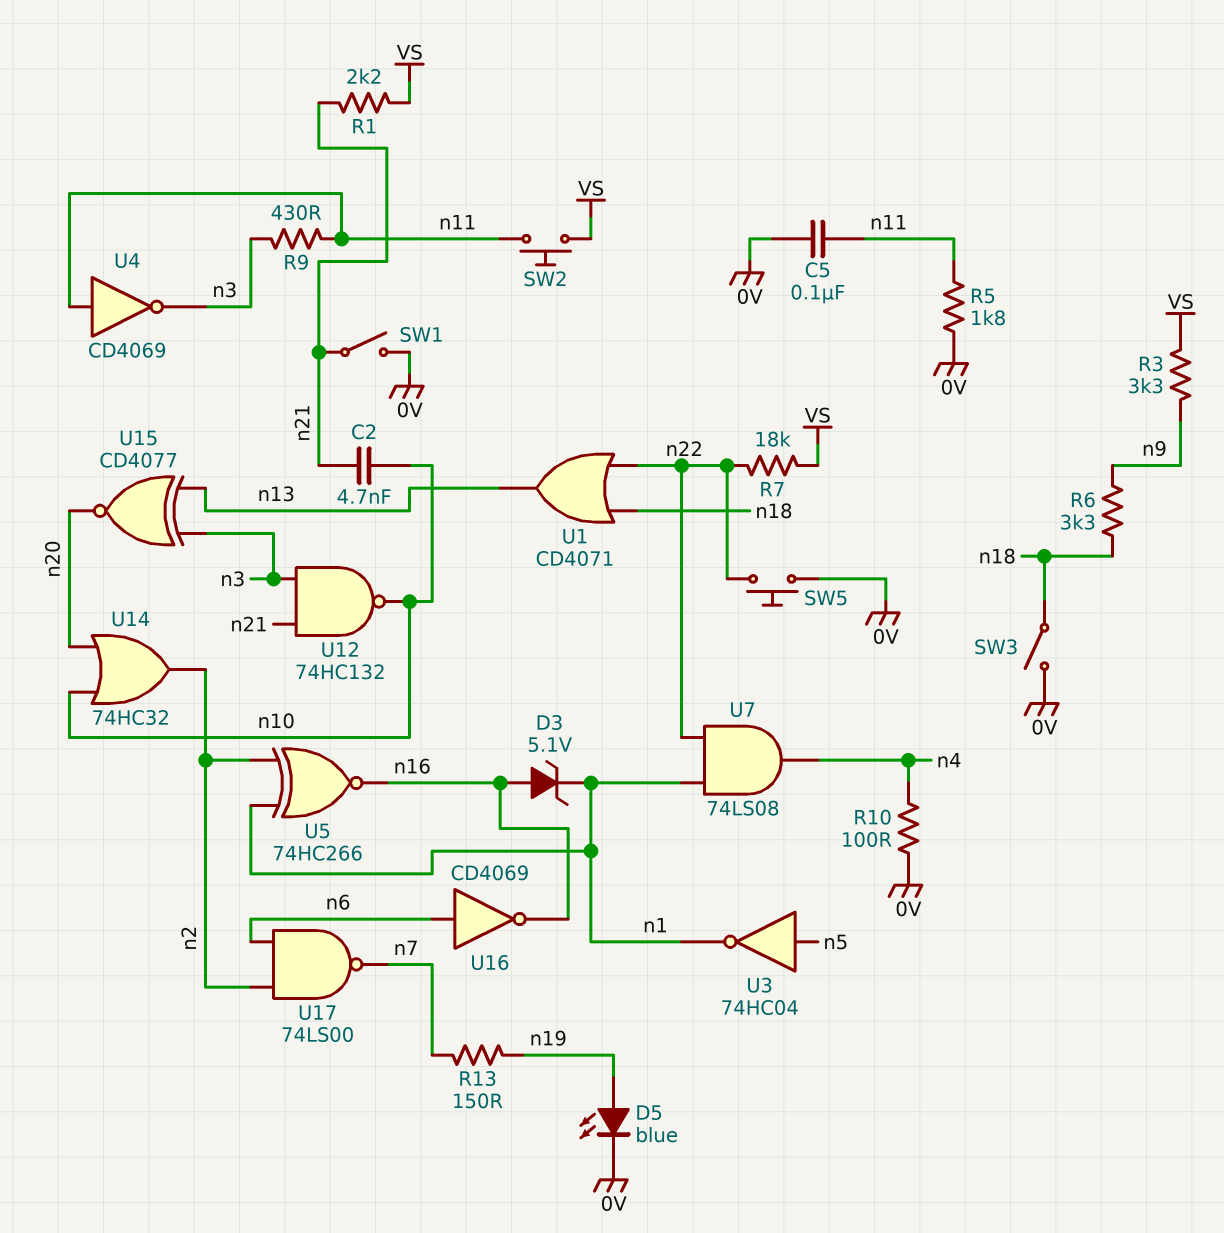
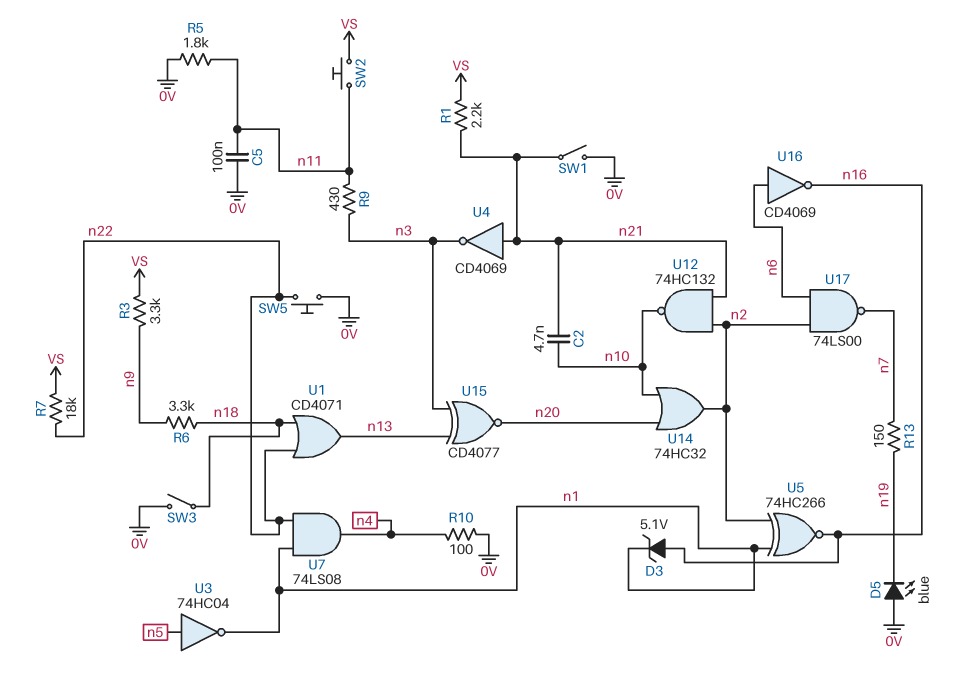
D5: LED blue (A n19, K 0V) -> LED blue (A 0V, K n19)
U4: NOT CD4069 (in n11, out n3) -> NOT CD4069 (in n21, out n3)
U12: NAND 74HC132 (in n3, in n21, out n10) -> NAND 74HC132 (in n2, in n21, out n10)

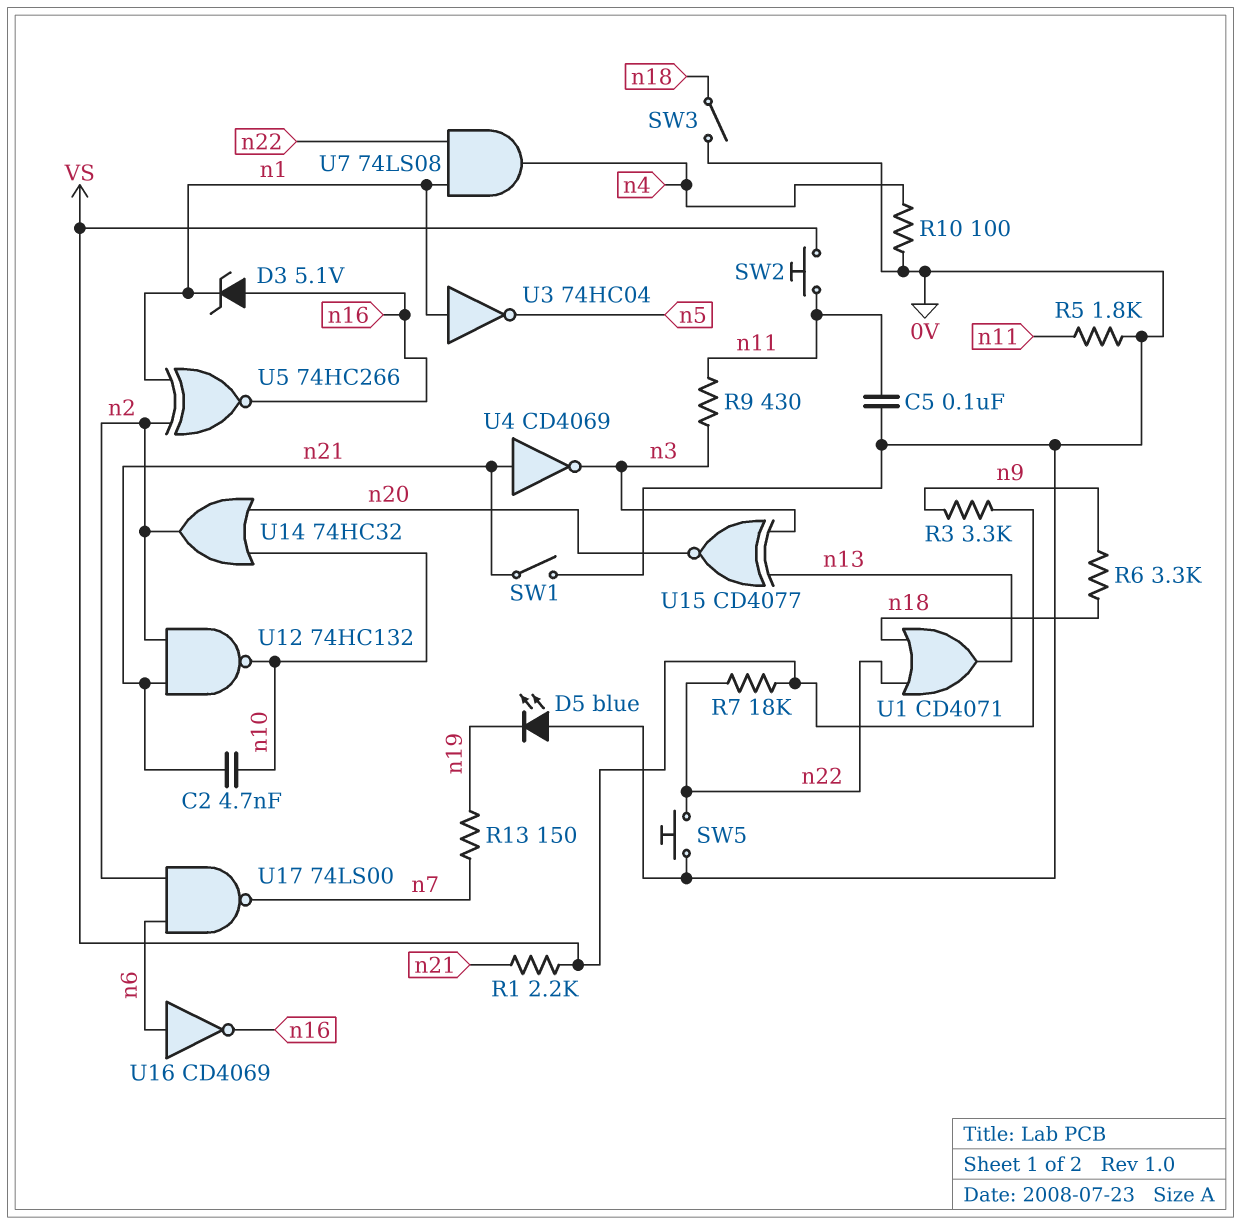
U3: NOT 74HC04 (in n5, out n1) -> NOT 74HC04 (in n1, out n5)

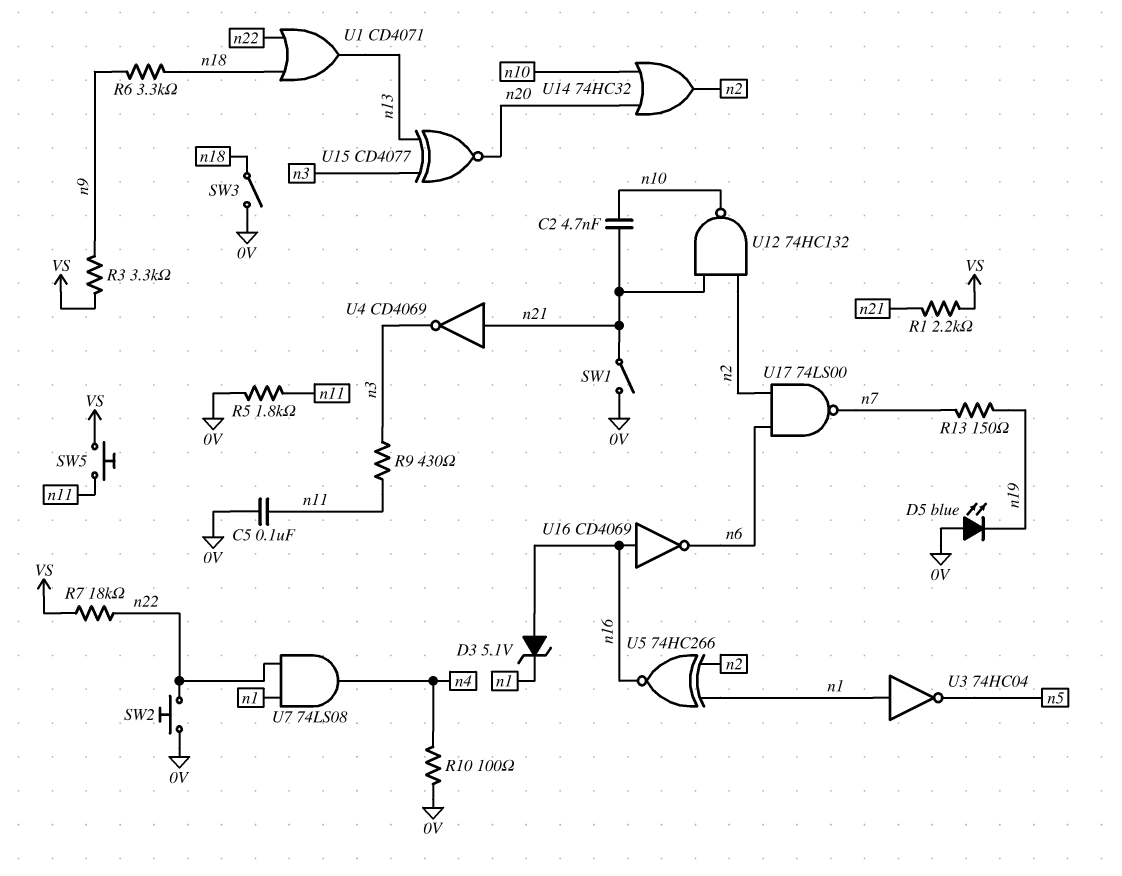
SW2: button (VS, n11) -> button (0V, n22)
SW5: button (0V, n22) -> button (VS, n11)
U16: NOT CD4069 (in n6, out n16) -> NOT CD4069 (in n16, out n6)

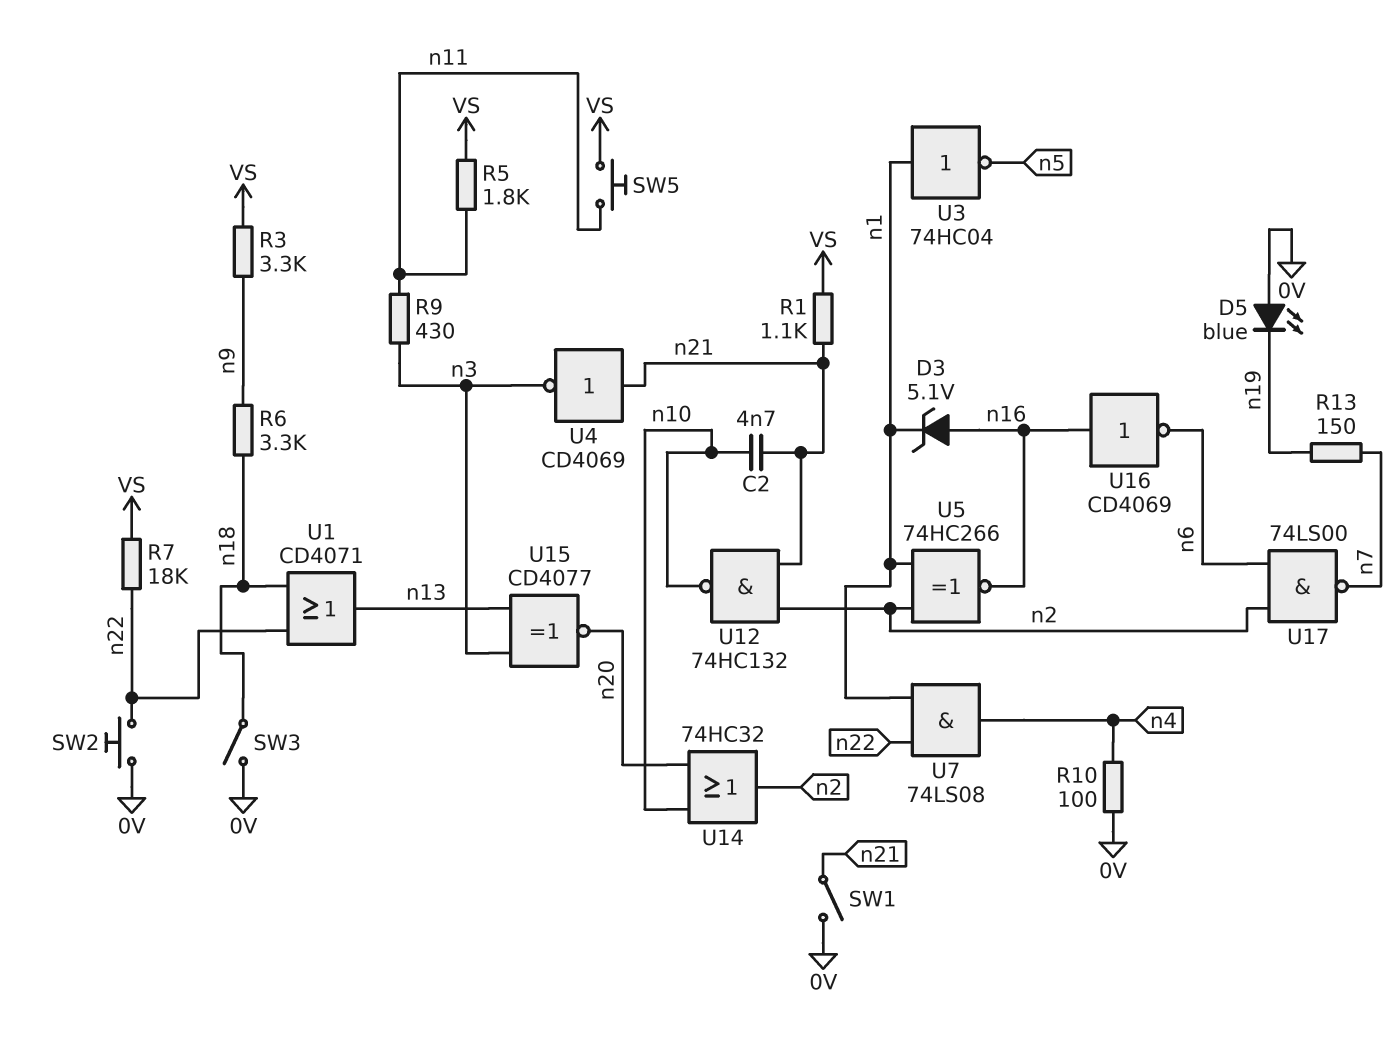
C5: 100nF (0V, n11) -> none
R1: 2.2k (VS, n21) -> 1.1k (VS, n21)
R5: 1.8k (0V, n11) -> 1.8k (VS, n11)

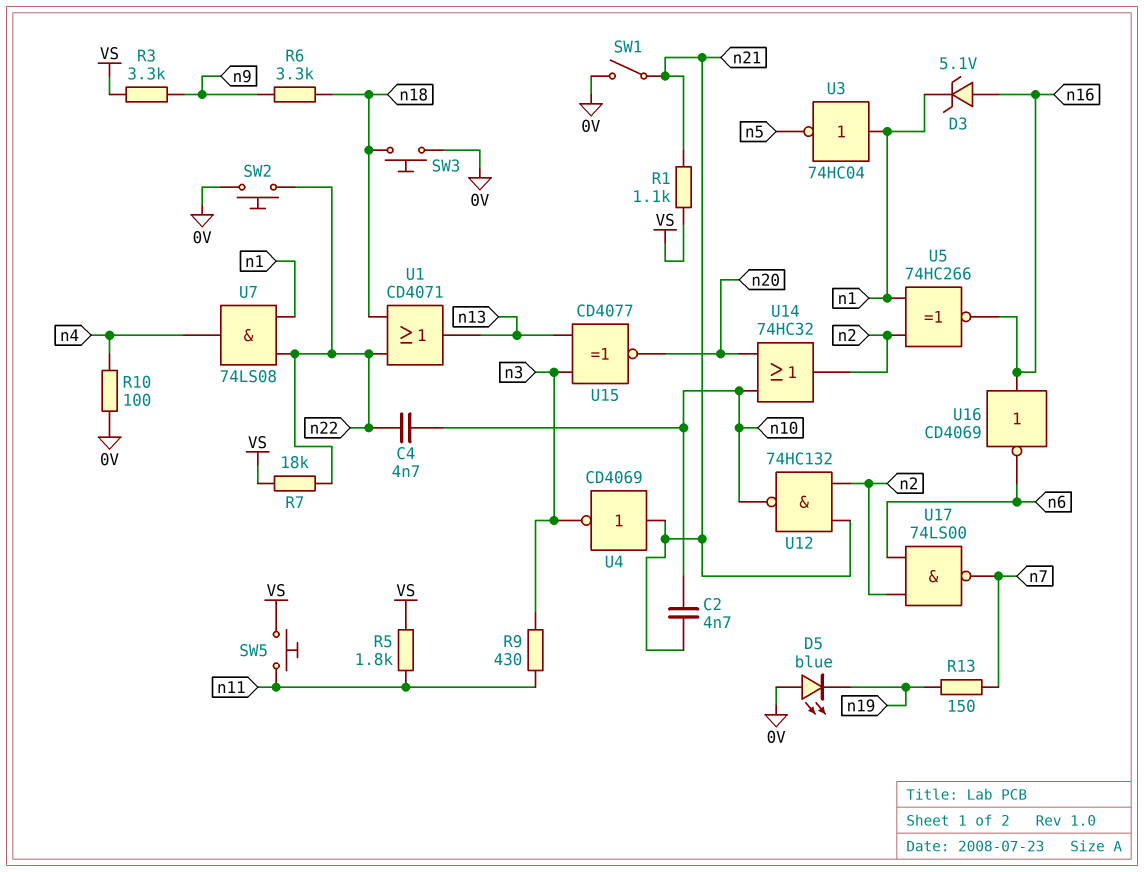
C4: none -> 4.7nF (n10, n22)
SW3: switch (0V, n18) -> button (0V, n18)

